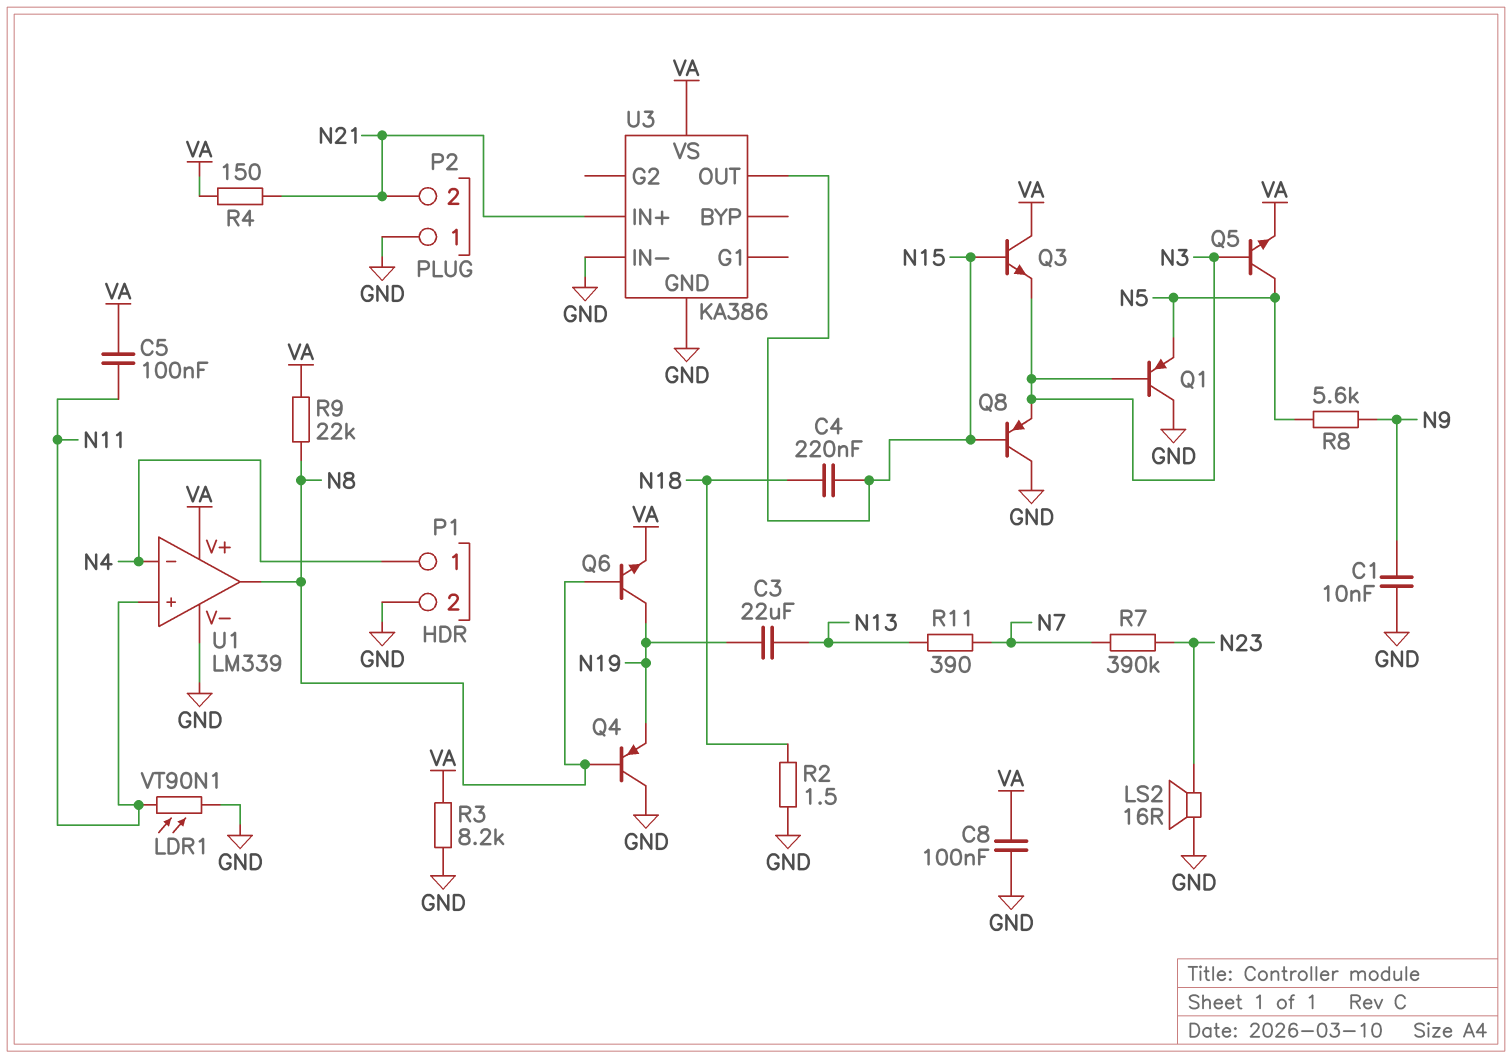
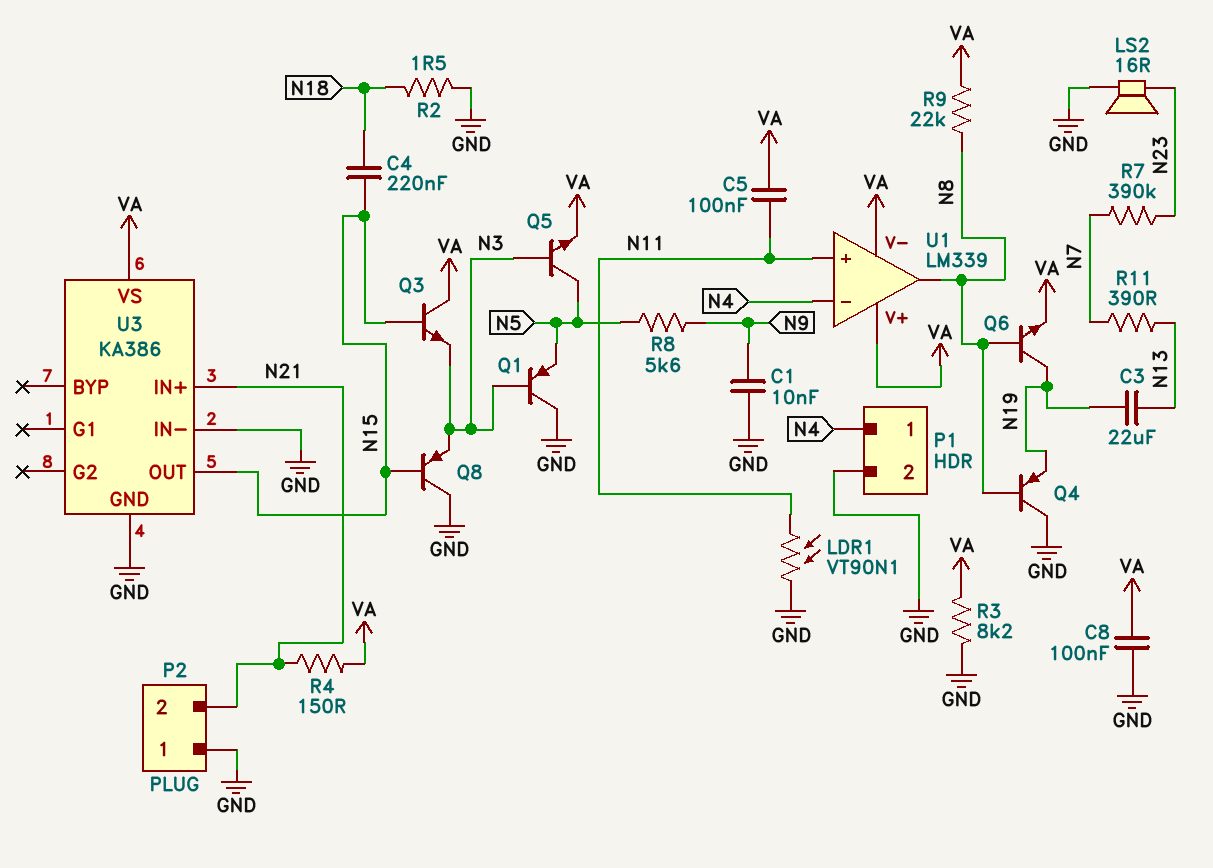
U1 pin V-: GND -> VA

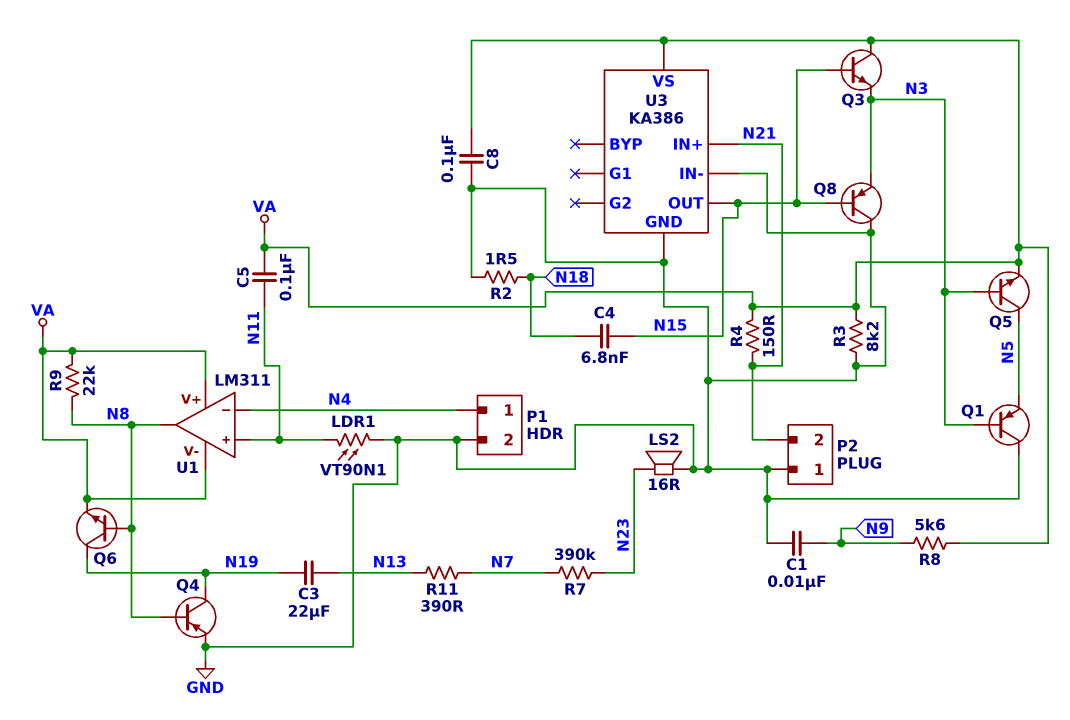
C4: 220nF (N15, N18) -> 6.8nF (N15, N18)
Q4: PNP (B N8, C GND, E N19) -> PNP (B N8, C N19, E GND)
R8: 5.6k (N5, N9) -> 5.6k (N9, VA)
U1: LM339 -> LM311

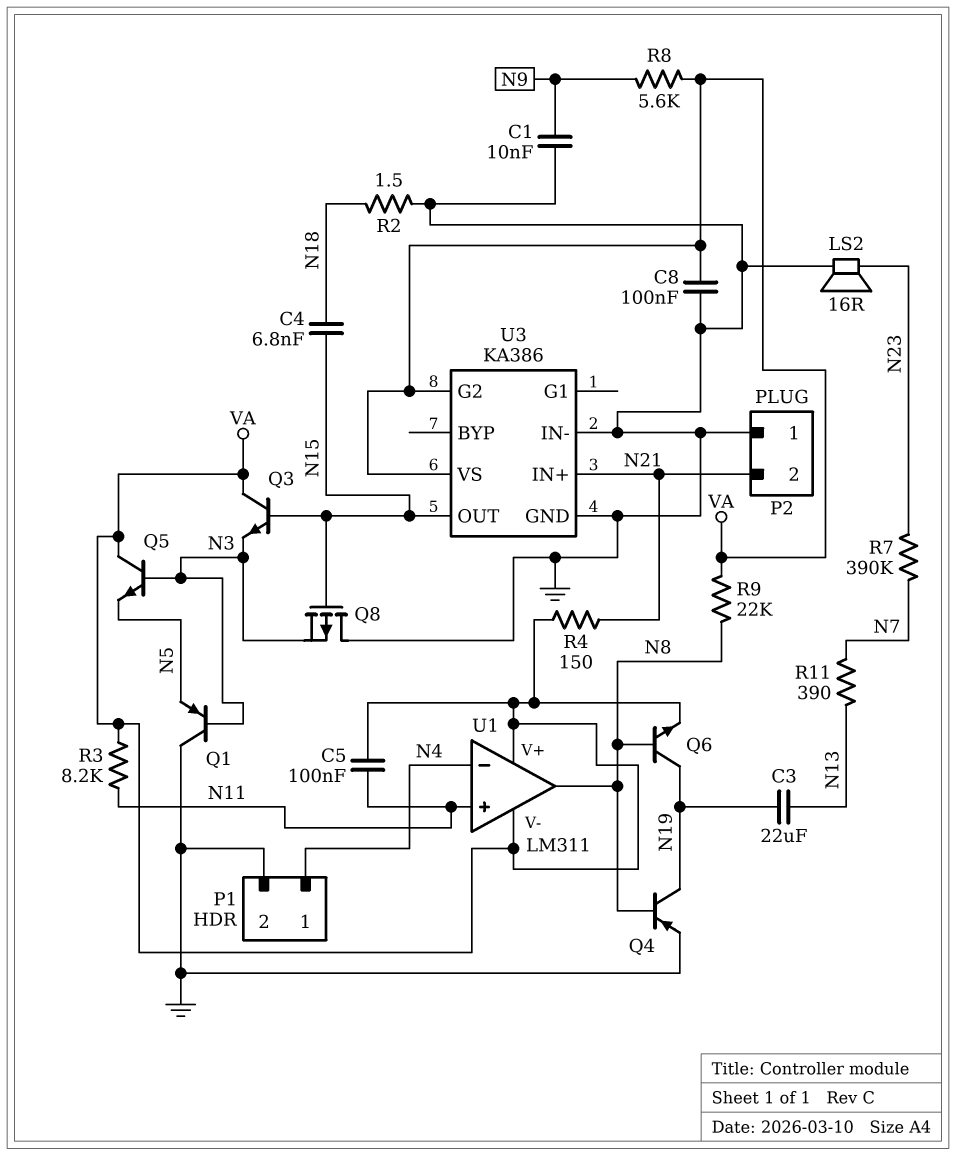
LDR1: VT90N1 (GND, N11) -> none
Q5: NPN (B N3, C N5, E VA) -> NPN (B N3, C VA, E N5)
Q8: PNP (B N15, C GND, E N3) -> PMOS (G N15, D GND, S N3)
R3: 8.2k (GND, VA) -> 8.2k (N11, VA)
U3 pin G2: none -> VA

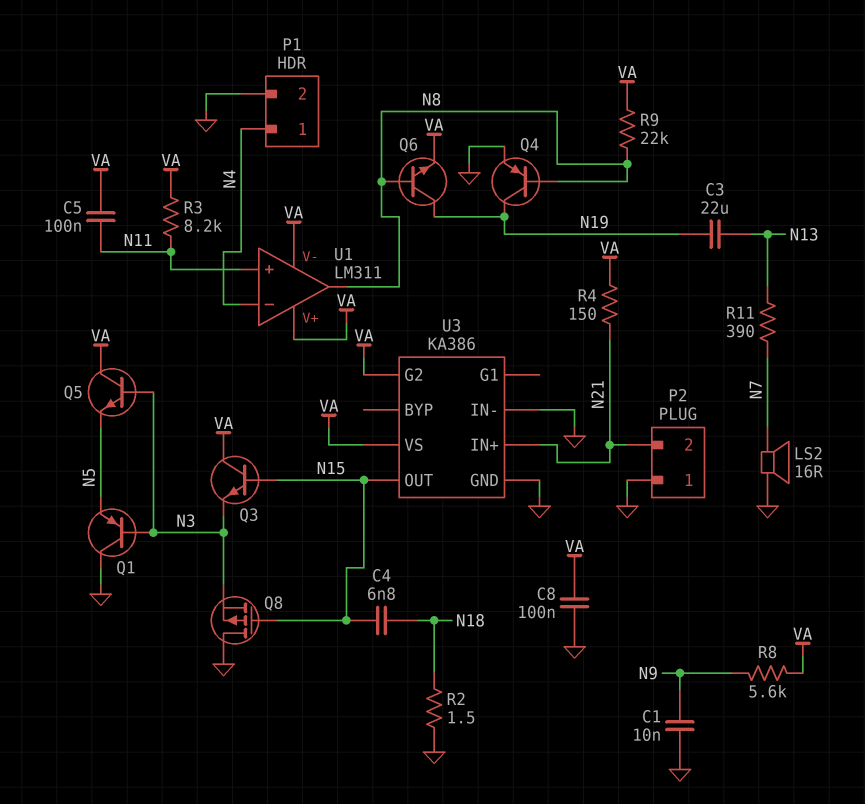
LS2: speaker 16R (GND, N23) -> speaker 16R (GND, N7)
R7: 390k (N7, N23) -> none

